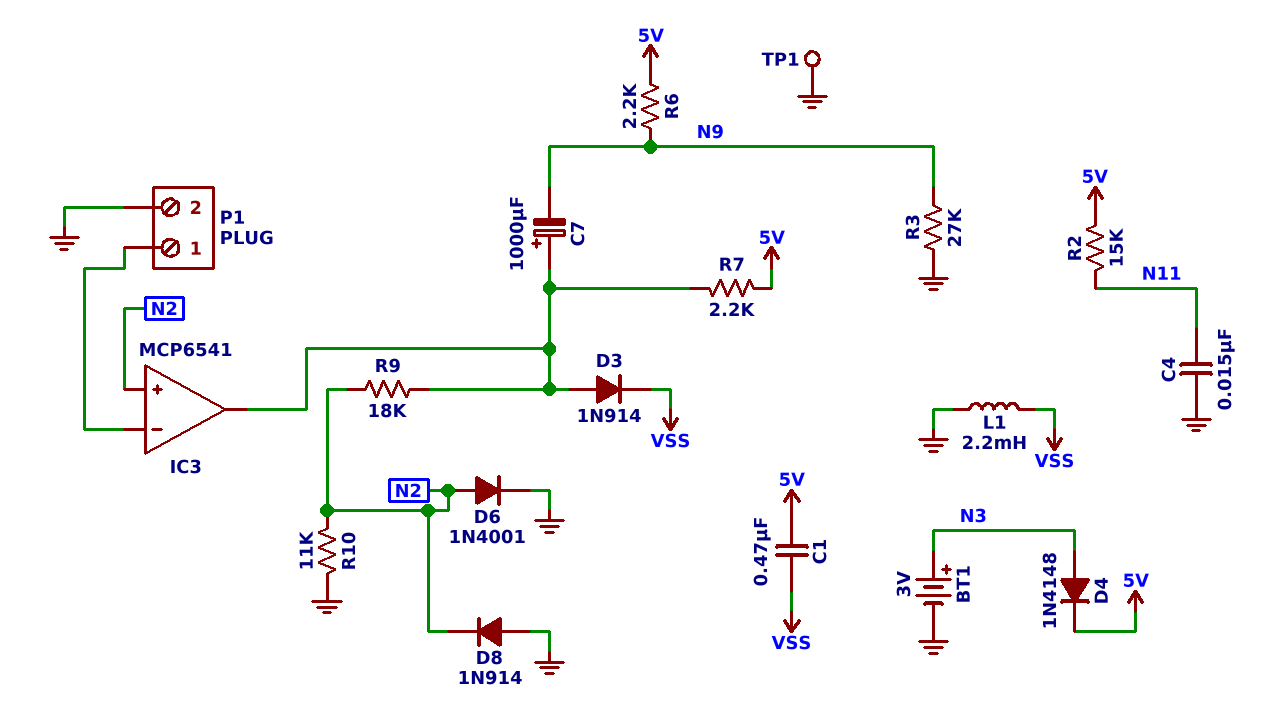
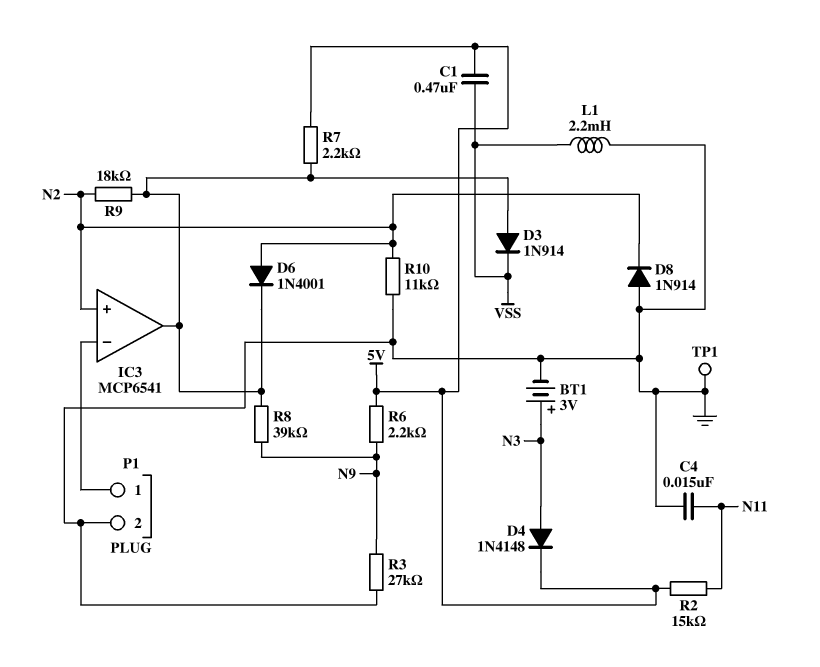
C7: 1000uF (plus IC3/out, minus N9) -> none
D6: diode 1N4001 (A N2, K GND) -> diode 1N4001 (A N2, K IC3/out)
R8: none -> 39k (IC3/out, N9)

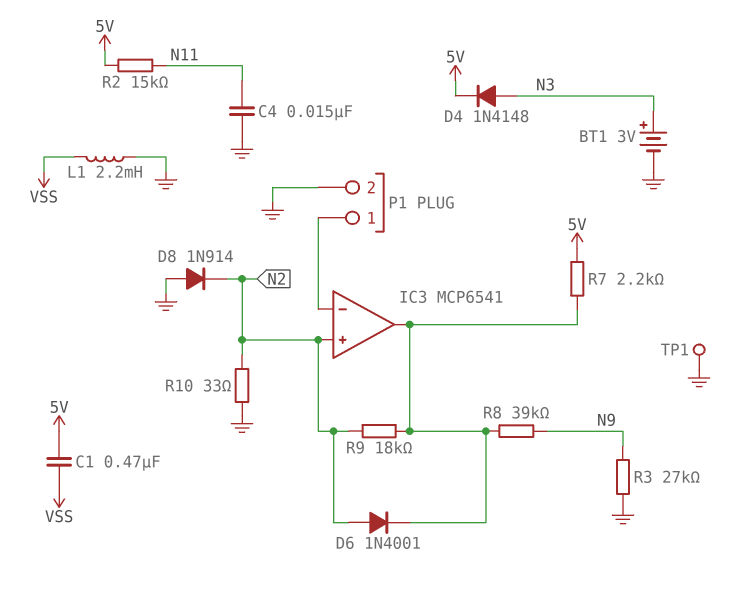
D3: diode 1N914 (A IC3/out, K VSS) -> none
R6: 2.2k (5V, N9) -> none
R10: 11k (GND, N2) -> 33 (GND, N2)

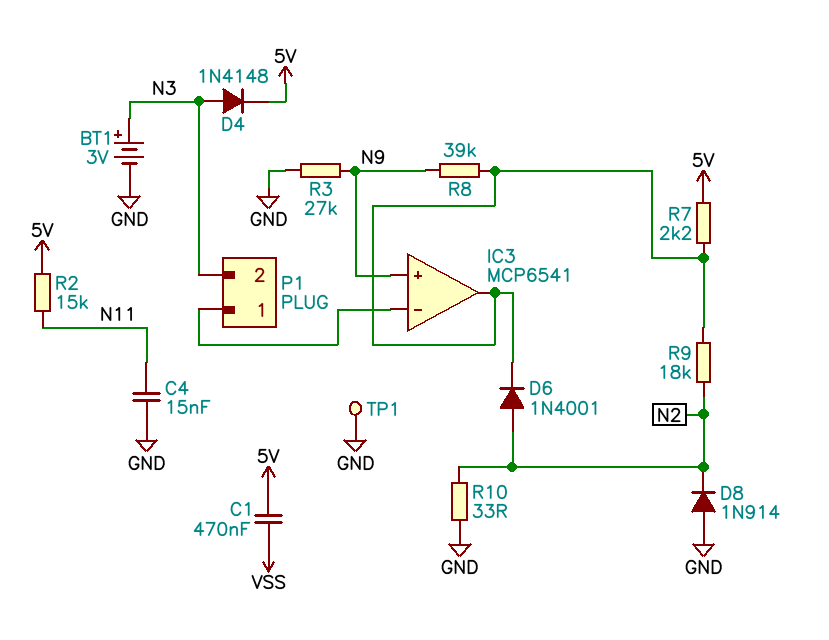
IC3 pin in+: N2 -> N9
L1: 2.2mH (GND, VSS) -> none
P1 pin 2: GND -> N3

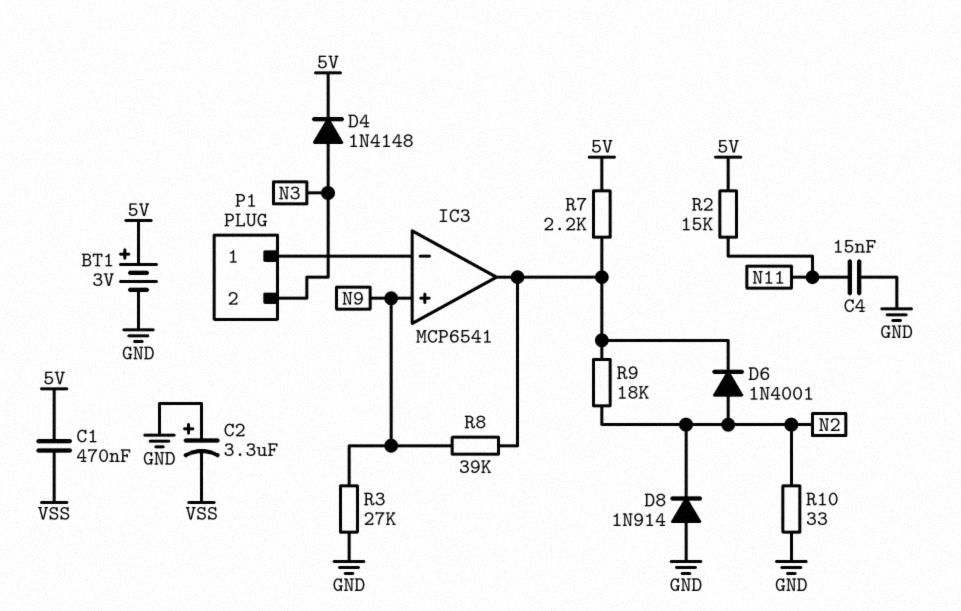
BT1: 3V (plus N3, minus GND) -> 3V (plus 5V, minus GND)
C2: none -> 3.3uF (plus GND, minus VSS)
TP1: test point (GND) -> none

